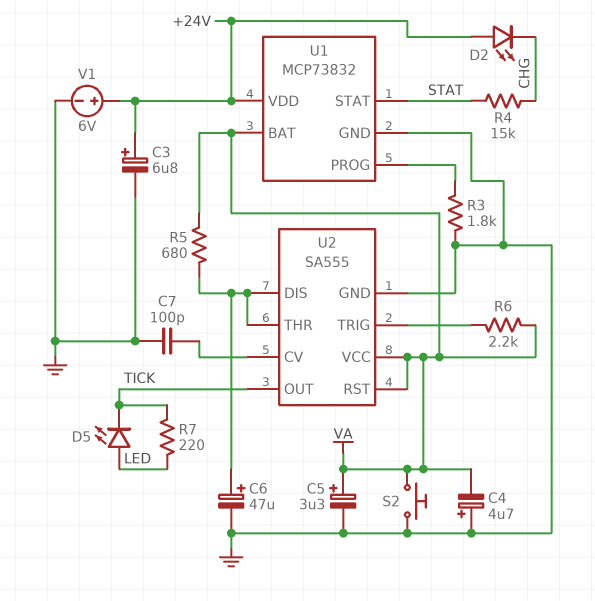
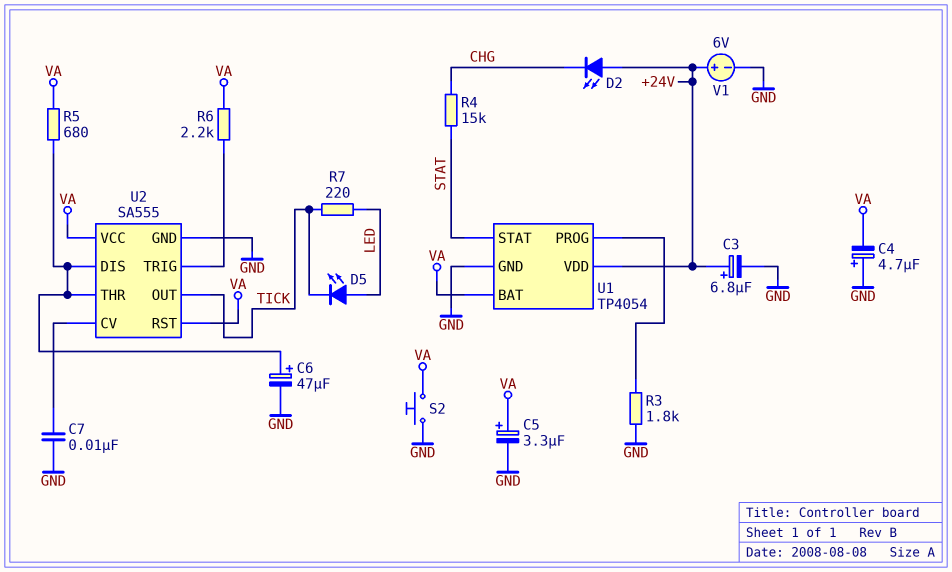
C7: 100pF (GND, U2/CV) -> 10nF (GND, U2/CV)
U1: MCP73832 -> TP4054

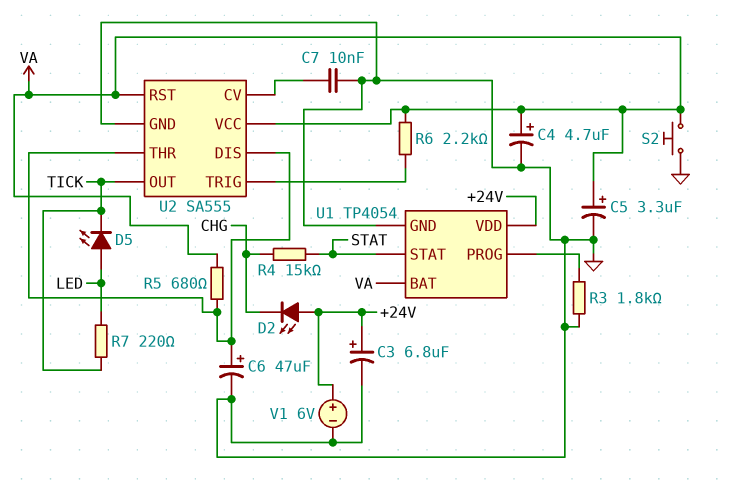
C4: 4.7uF (plus GND, minus VA) -> 4.7uF (plus VA, minus GND)

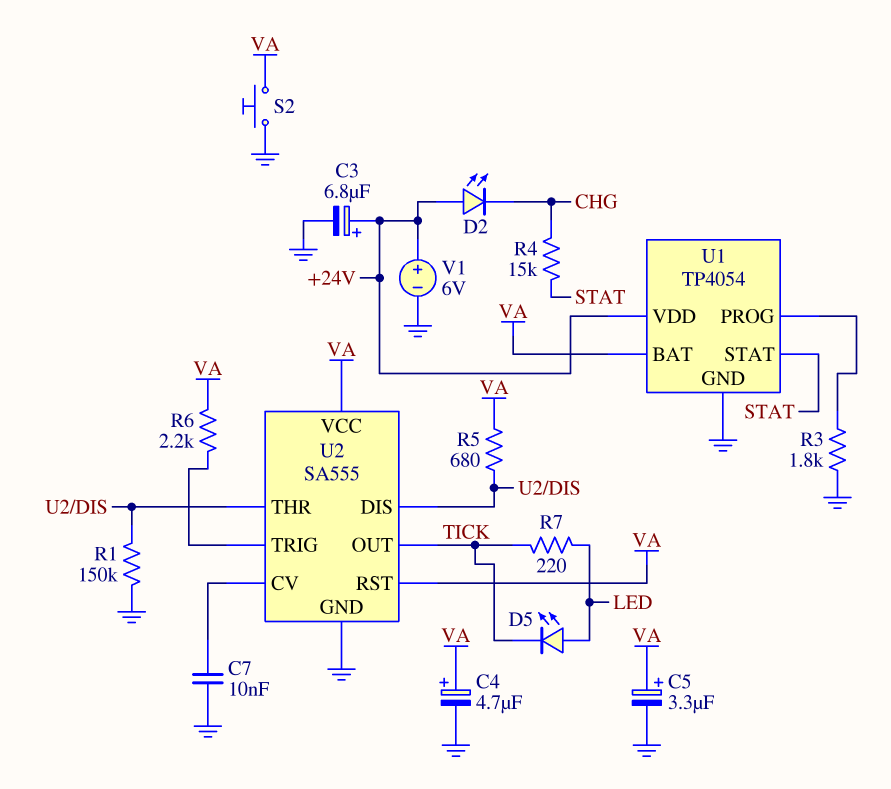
C6: 47uF (plus U2/DIS, minus GND) -> none
R1: none -> 150k (GND, U2/DIS)

